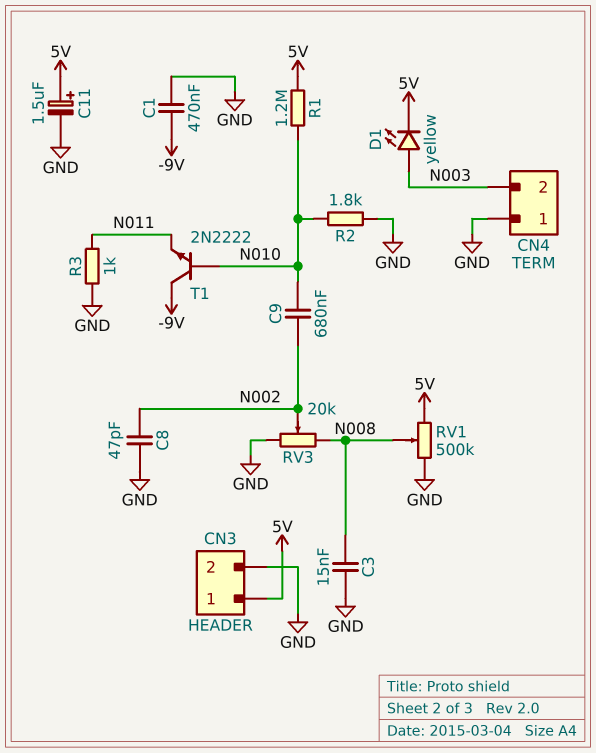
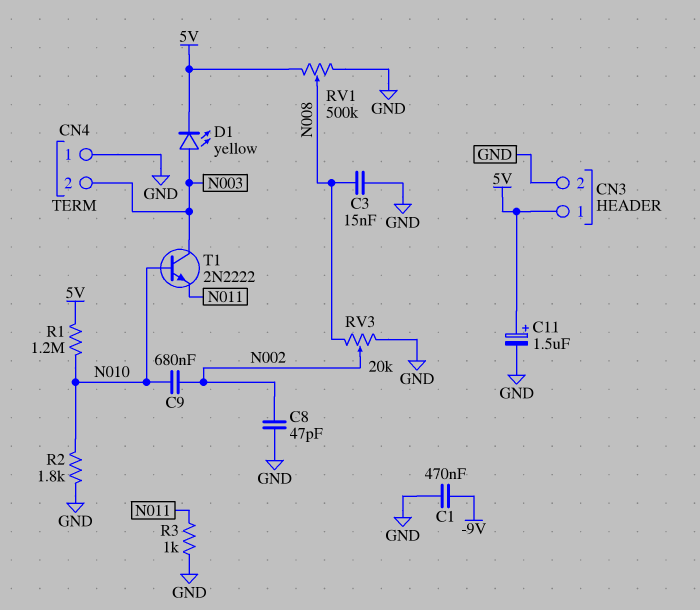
T1: NPN 2N2222 (B N010, C -9V, E N011) -> NPN 2N2222 (B N010, C N003, E N011)

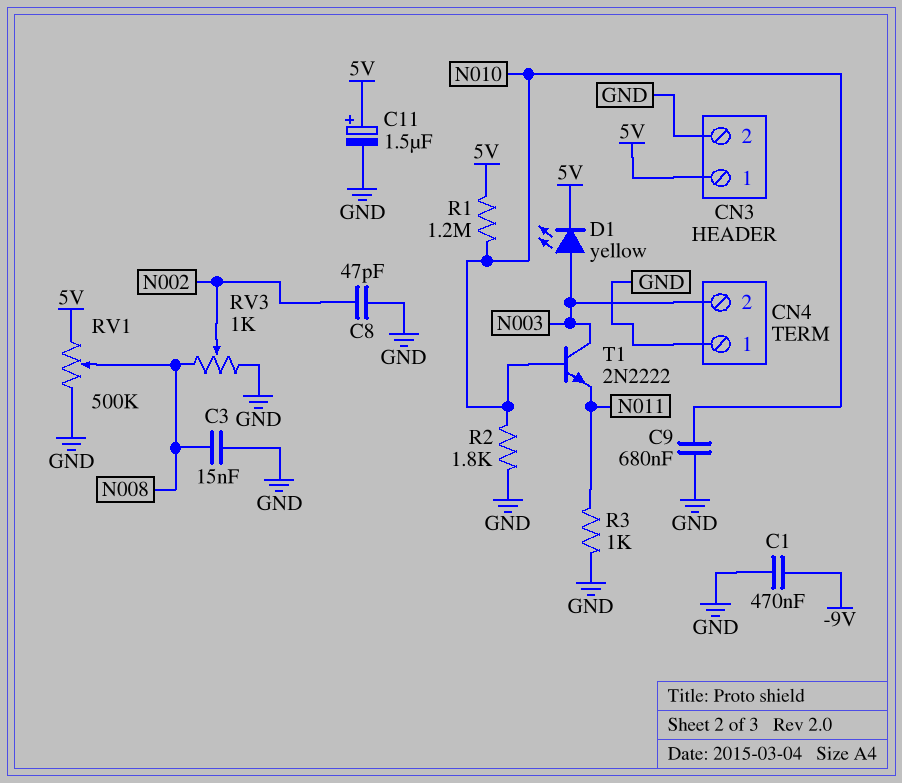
C9: 680nF (N002, N010) -> 680nF (GND, N010)
RV3: 20k (GND, N008, wiper N002) -> 1k (GND, N008, wiper N002)

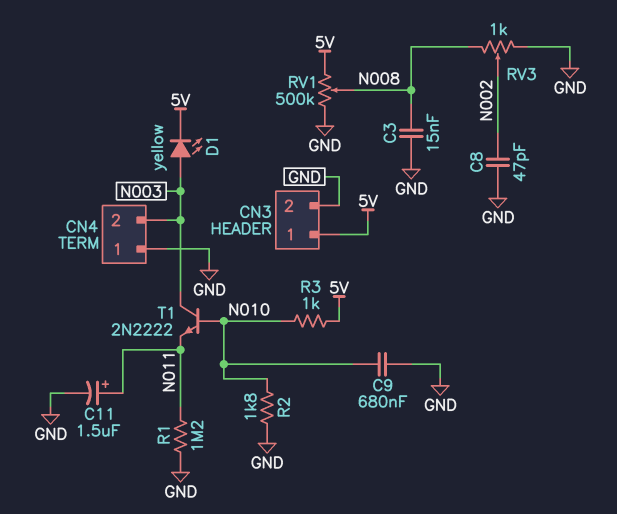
C1: 470nF (-9V, GND) -> none
C11: 1.5uF (plus 5V, minus GND) -> 1.5uF (plus N011, minus GND)
R1: 1.2M (5V, N010) -> 1.2M (GND, N011)
R3: 1k (GND, N011) -> 1k (5V, N010)

